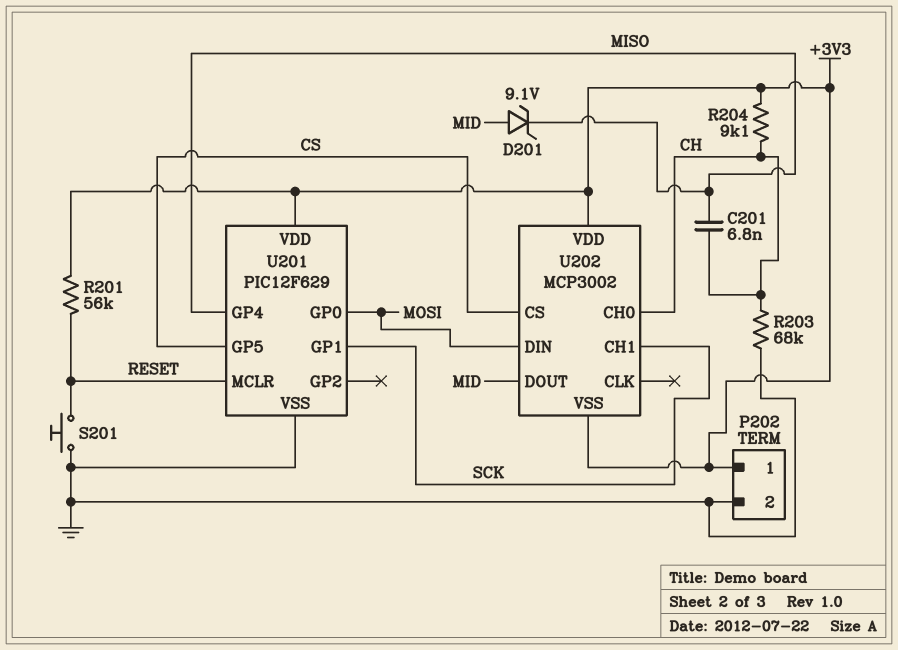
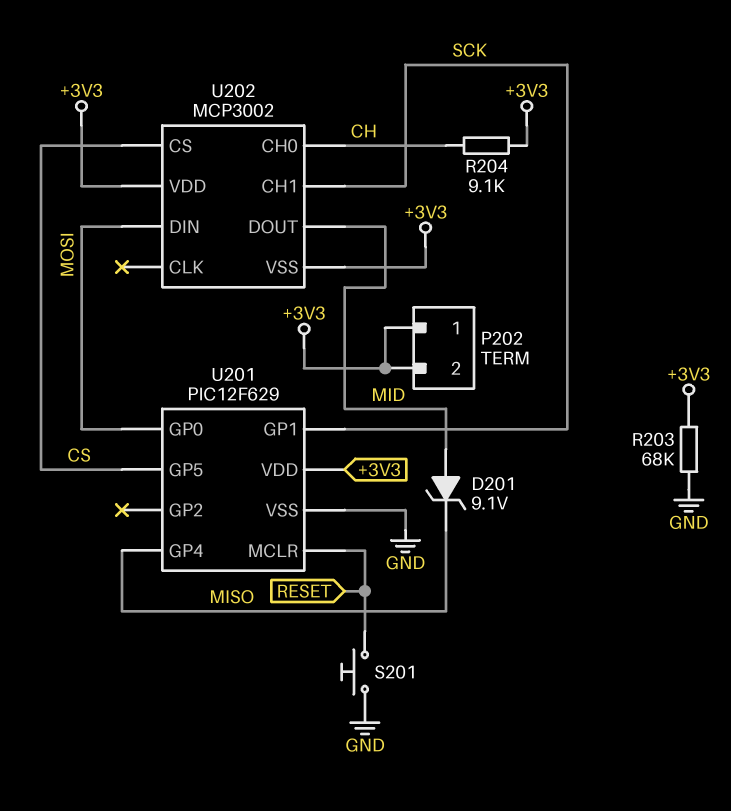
C201: 6.8nF (CH, MISO) -> none
P202 pin 2: GND -> +3V3
R201: 56k (+3V3, RESET) -> none
R203: 68k (CH, GND) -> 68k (+3V3, GND)

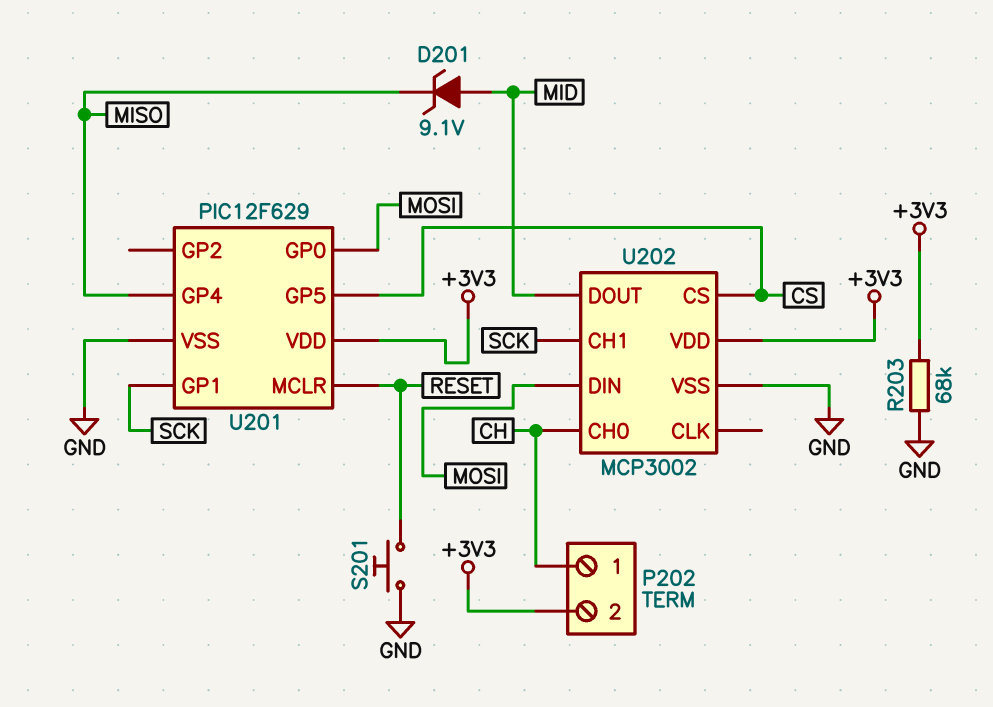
P202 pin 1: +3V3 -> CH
R204: 9.1k (+3V3, CH) -> none
U202 pin VSS: +3V3 -> GND

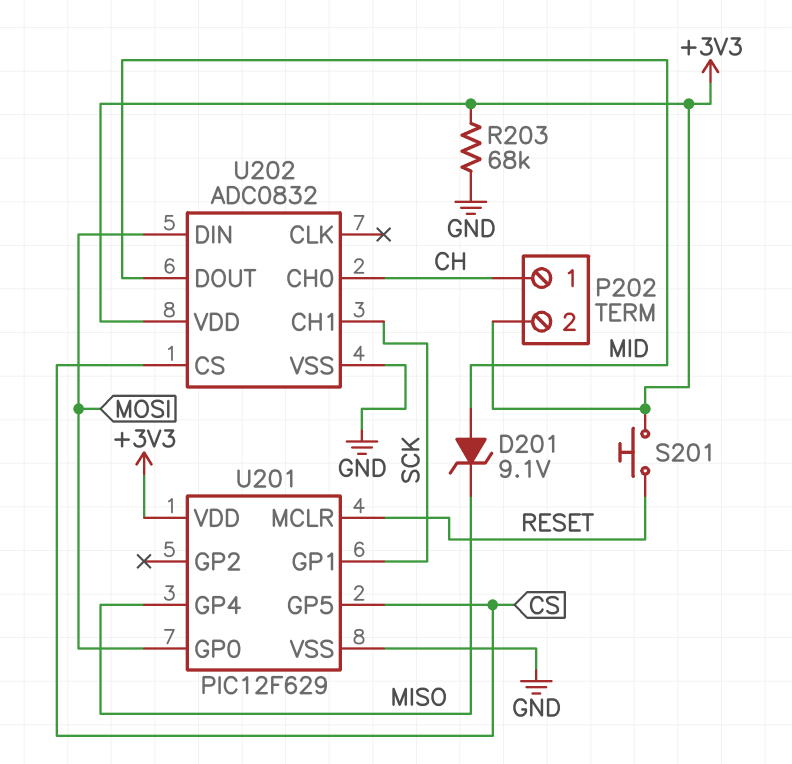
S201: button (GND, RESET) -> button (+3V3, RESET)
U202: MCP3002 -> ADC0832

